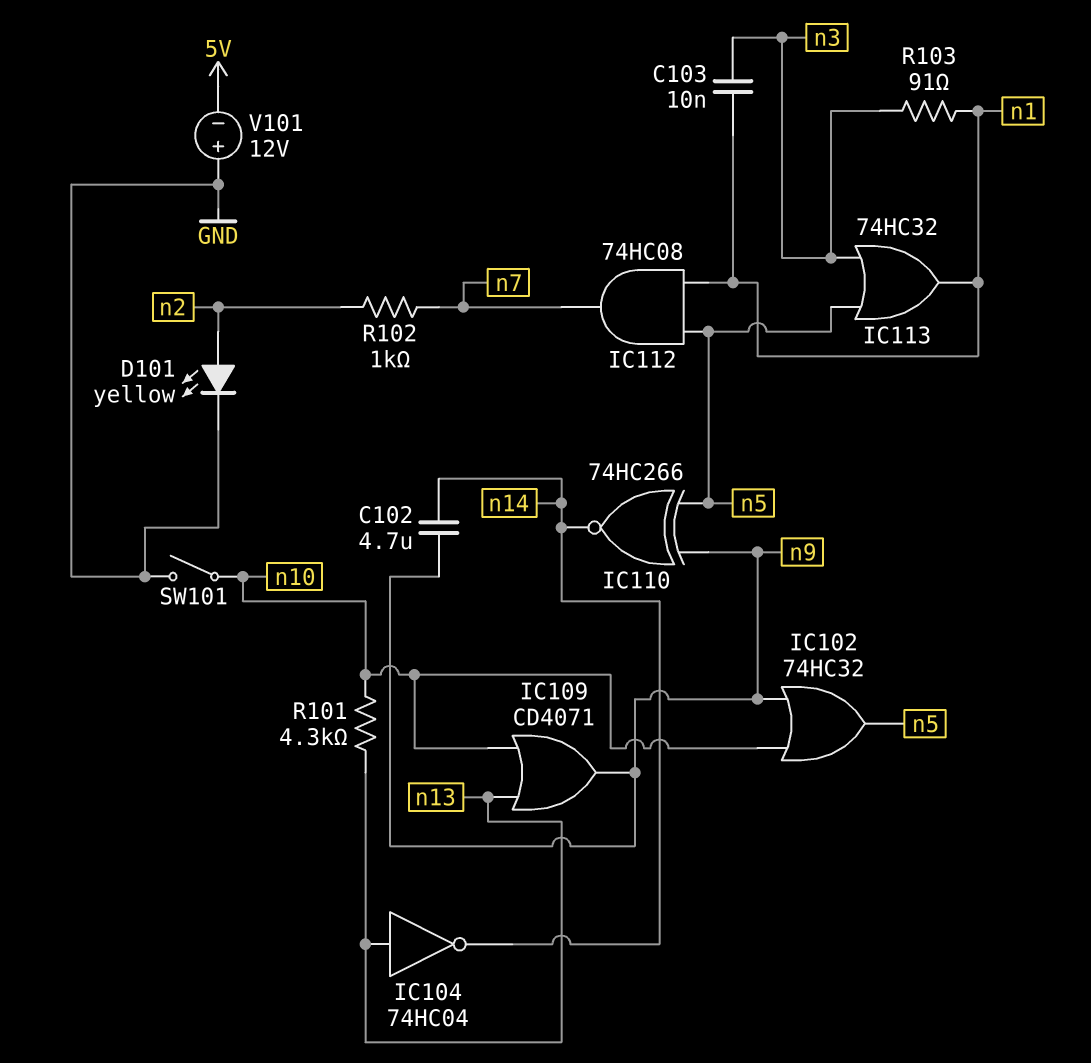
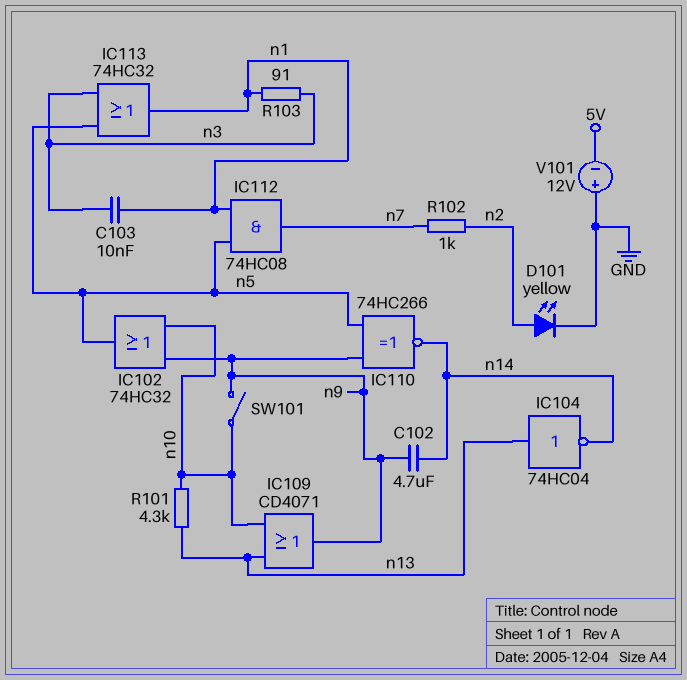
SW101: switch (GND, n10) -> switch (n9, n10)

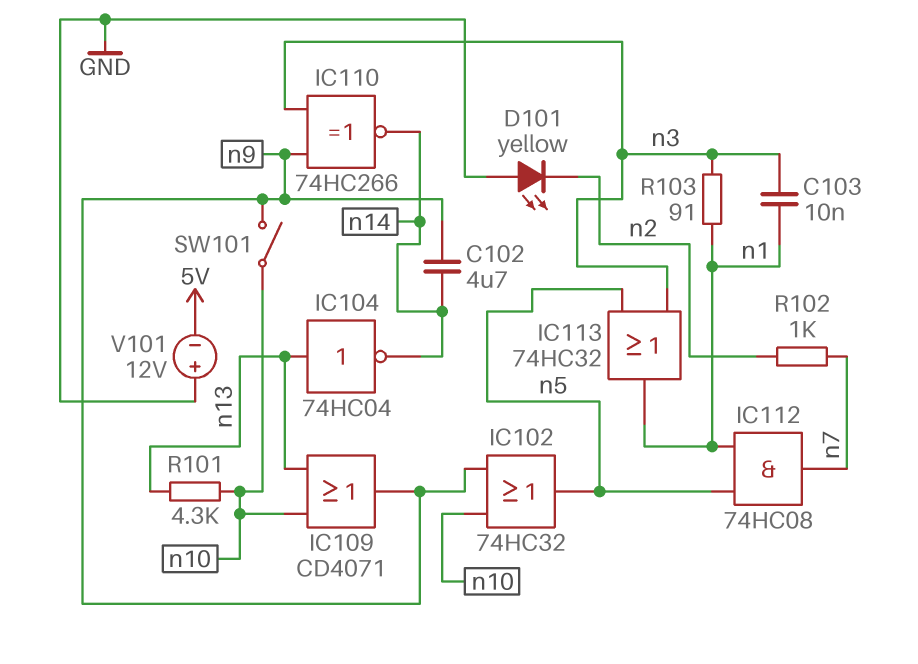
D101: LED yellow (A n2, K GND) -> LED yellow (A GND, K n2)
IC110: XNOR 74HC266 (in n5, in n9, out n14) -> XNOR 74HC266 (in n3, in n9, out n14)

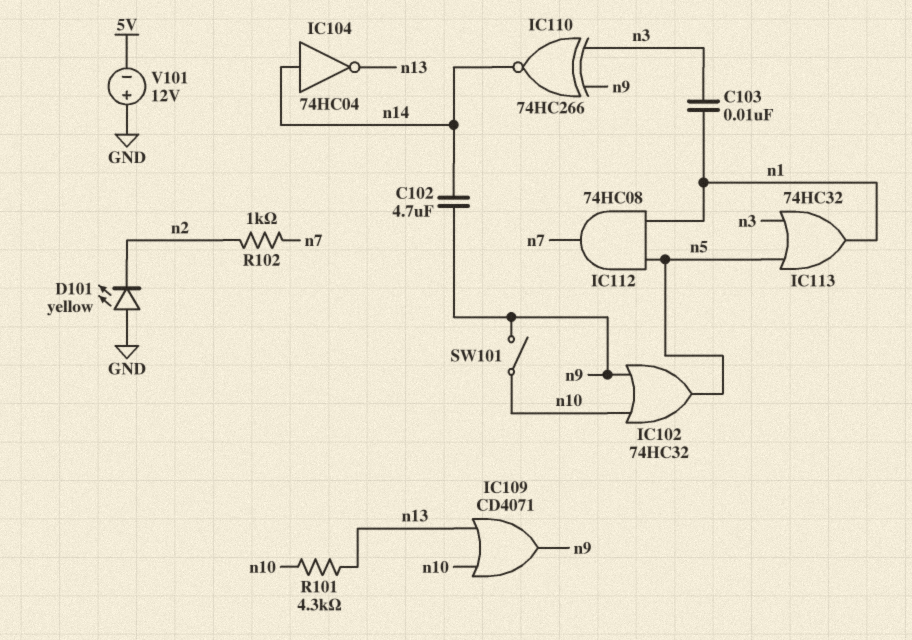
IC104: NOT 74HC04 (in n13, out n14) -> NOT 74HC04 (in n14, out n13)
R103: 91 (n1, n3) -> none

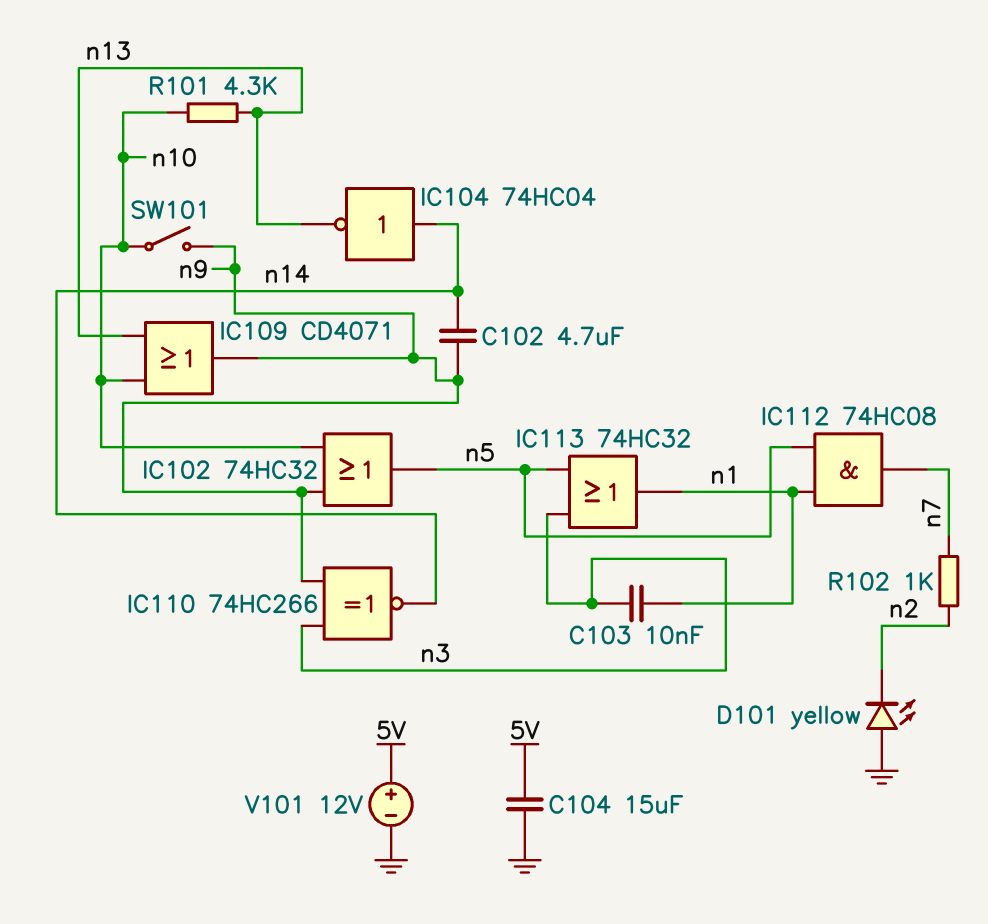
C104: none -> 15uF (5V, GND)
V101: 12V (plus GND, minus 5V) -> 12V (plus 5V, minus GND)

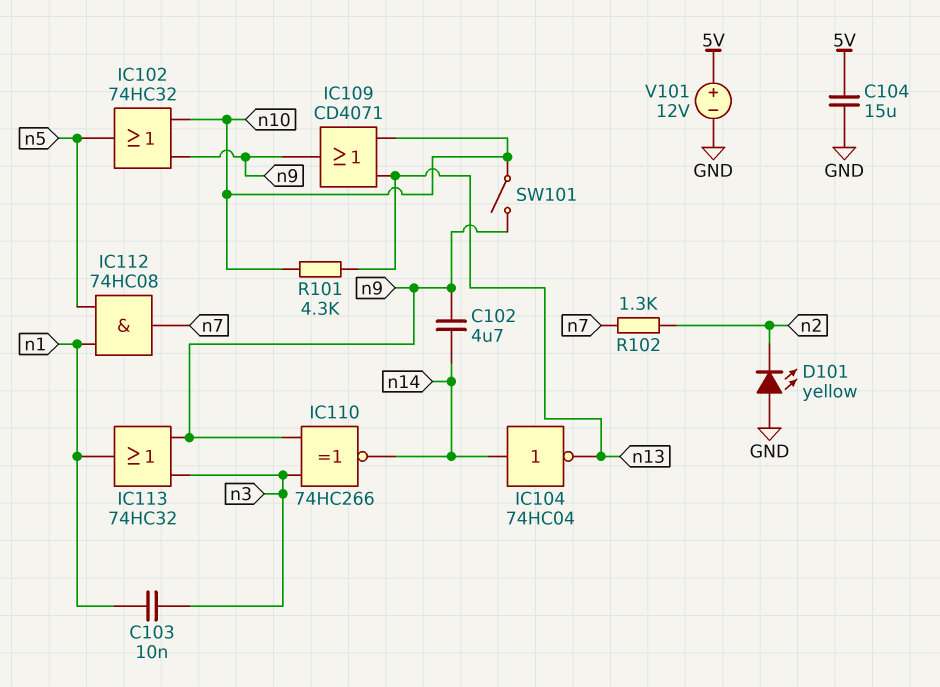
IC113: OR 74HC32 (in n3, in n5, out n1) -> OR 74HC32 (in n3, in n9, out n1)
R102: 1k (n2, n7) -> 1.3k (n2, n7)

